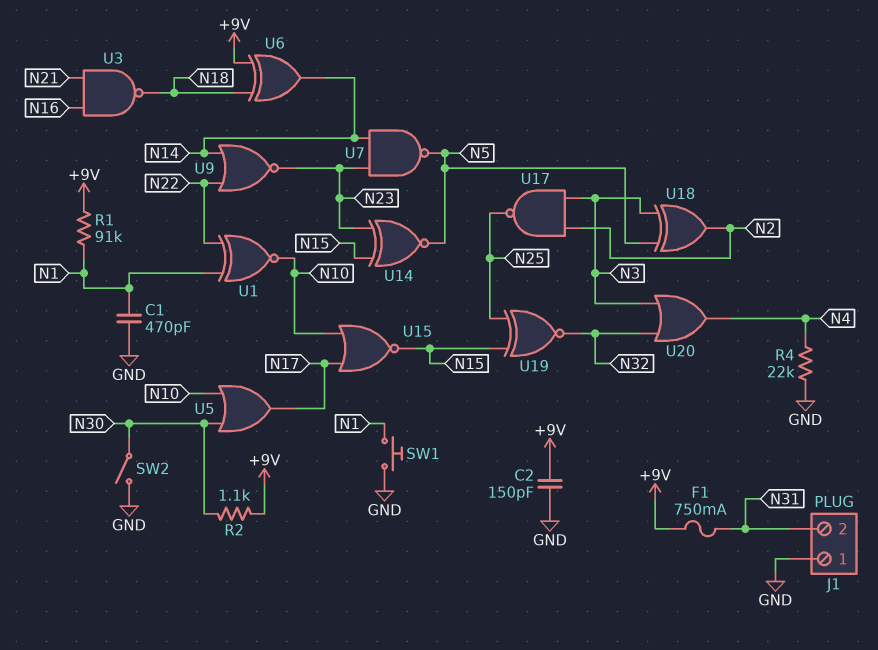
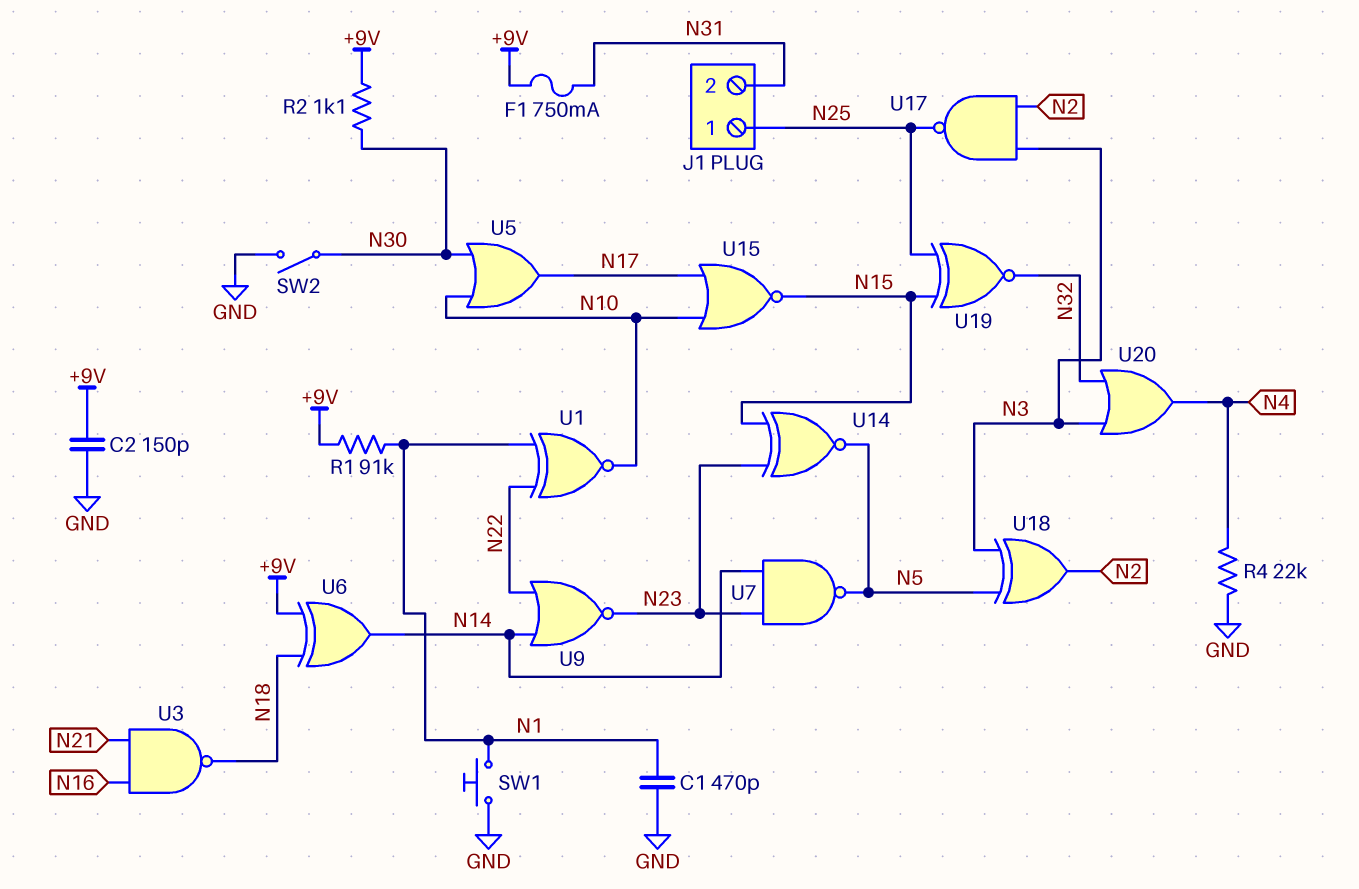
J1 pin 1: GND -> N25

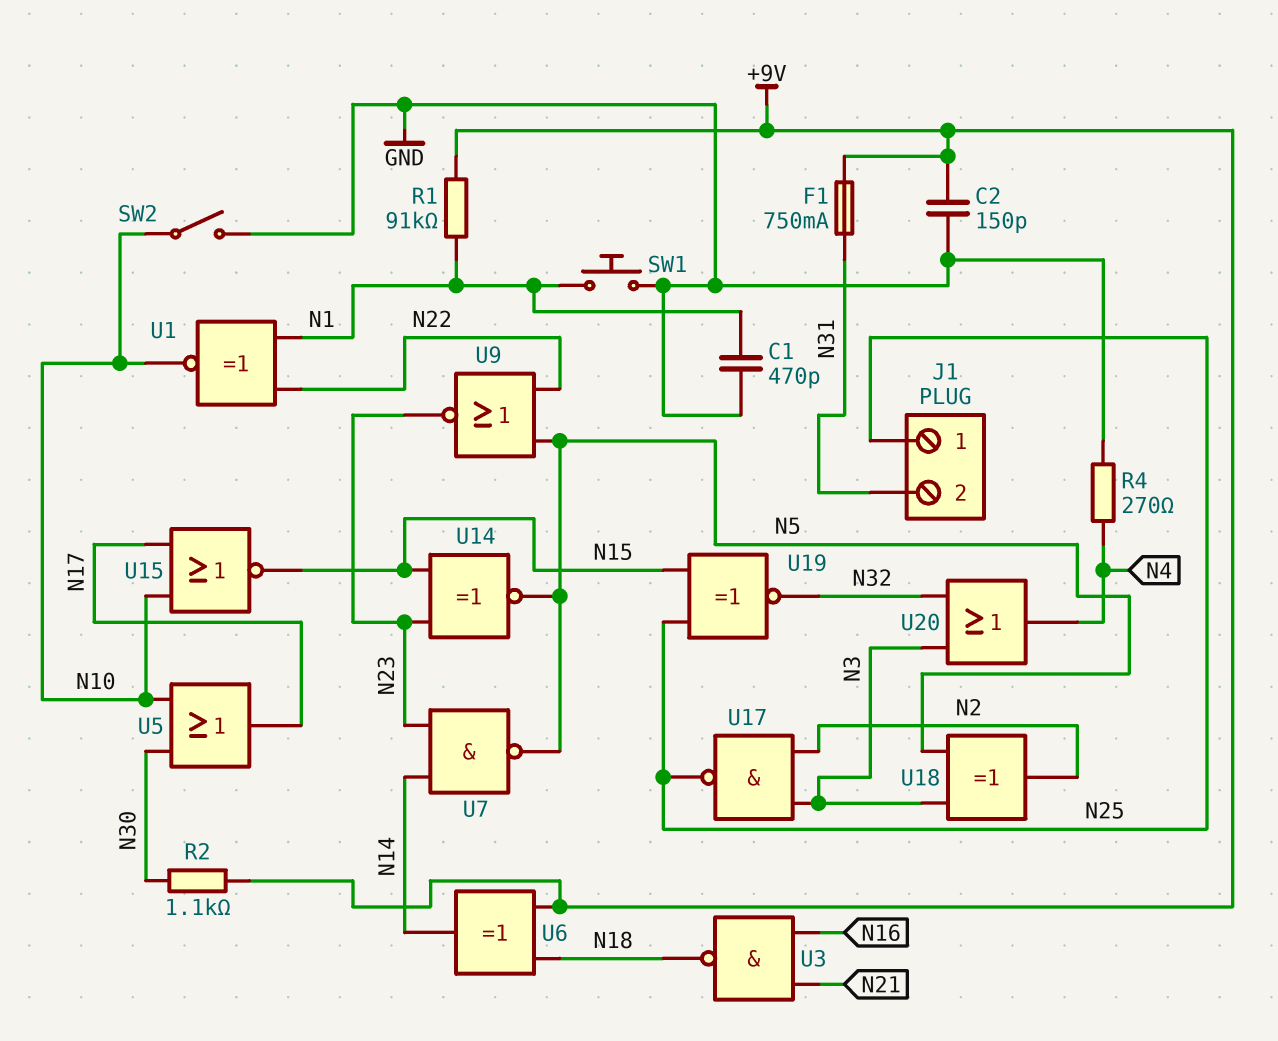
R4: 22k (GND, N4) -> 270 (GND, N4)
SW2: switch (GND, N30) -> switch (GND, N10)
U9: NOR (in N14, in N22, out N23) -> NOR (in N5, in N22, out N23)

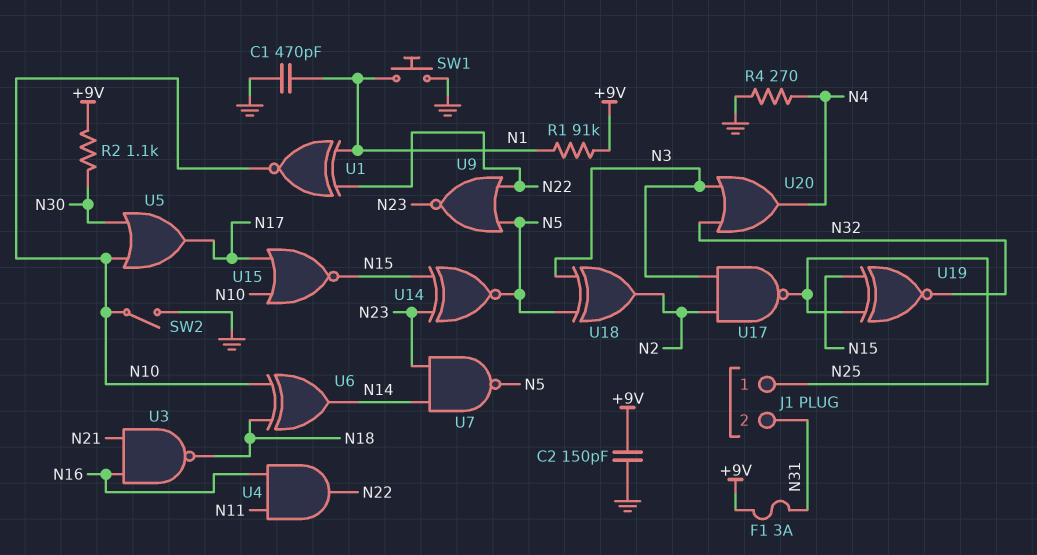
F1: 750mA (+9V, N31) -> 3A (+9V, N31)
U4: none -> AND (in N11, in N16, out N22)
U6: XOR (in +9V, in N18, out N14) -> XOR (in N10, in N18, out N14)

